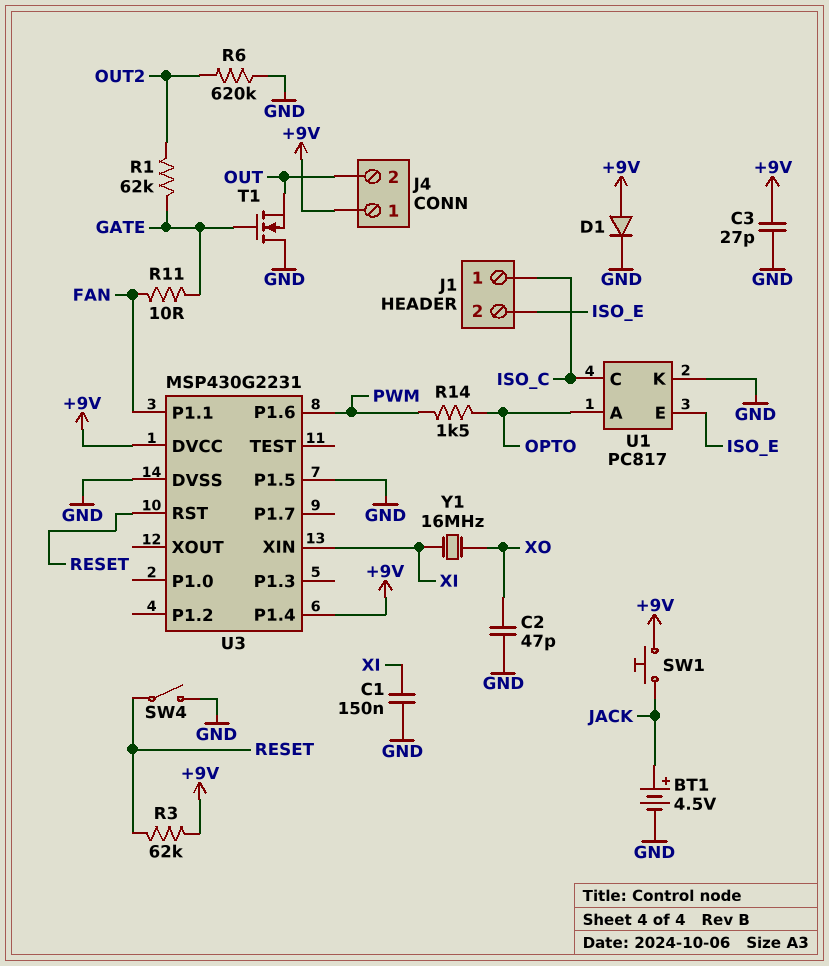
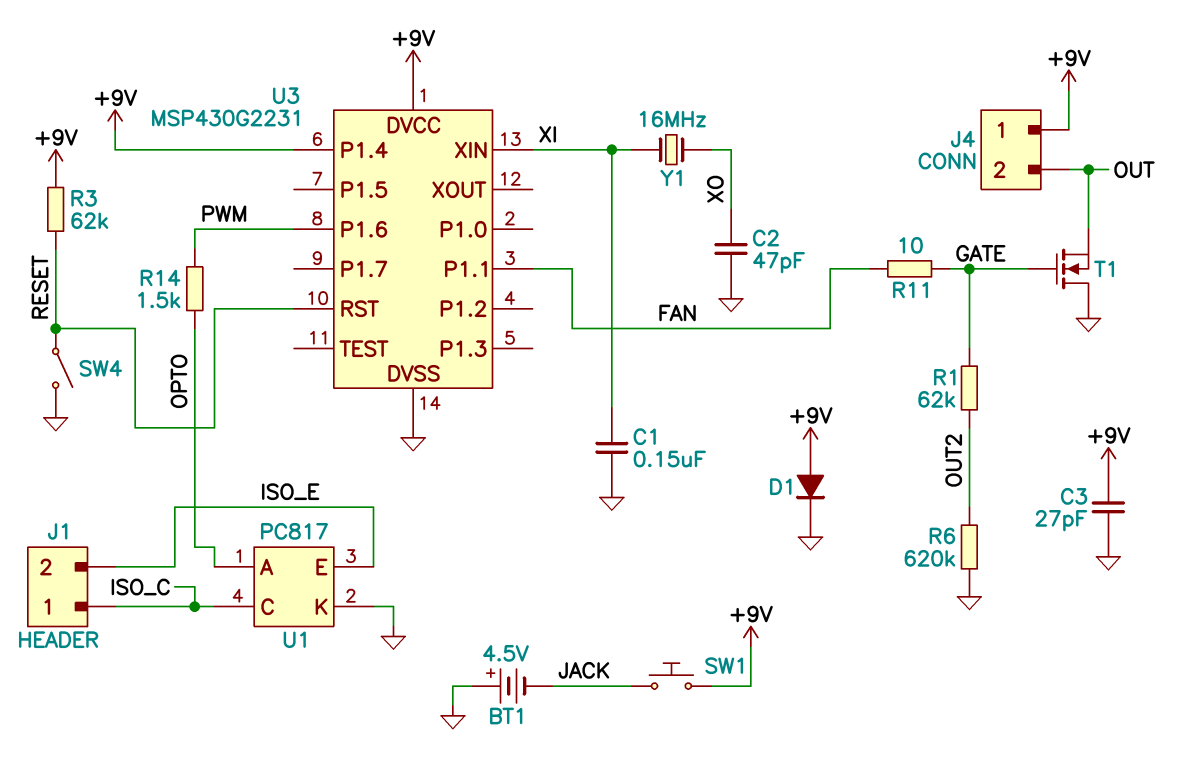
BT1: 4.5V (plus JACK, minus GND) -> 4.5V (plus GND, minus JACK)
U3 pin P1.5: GND -> none

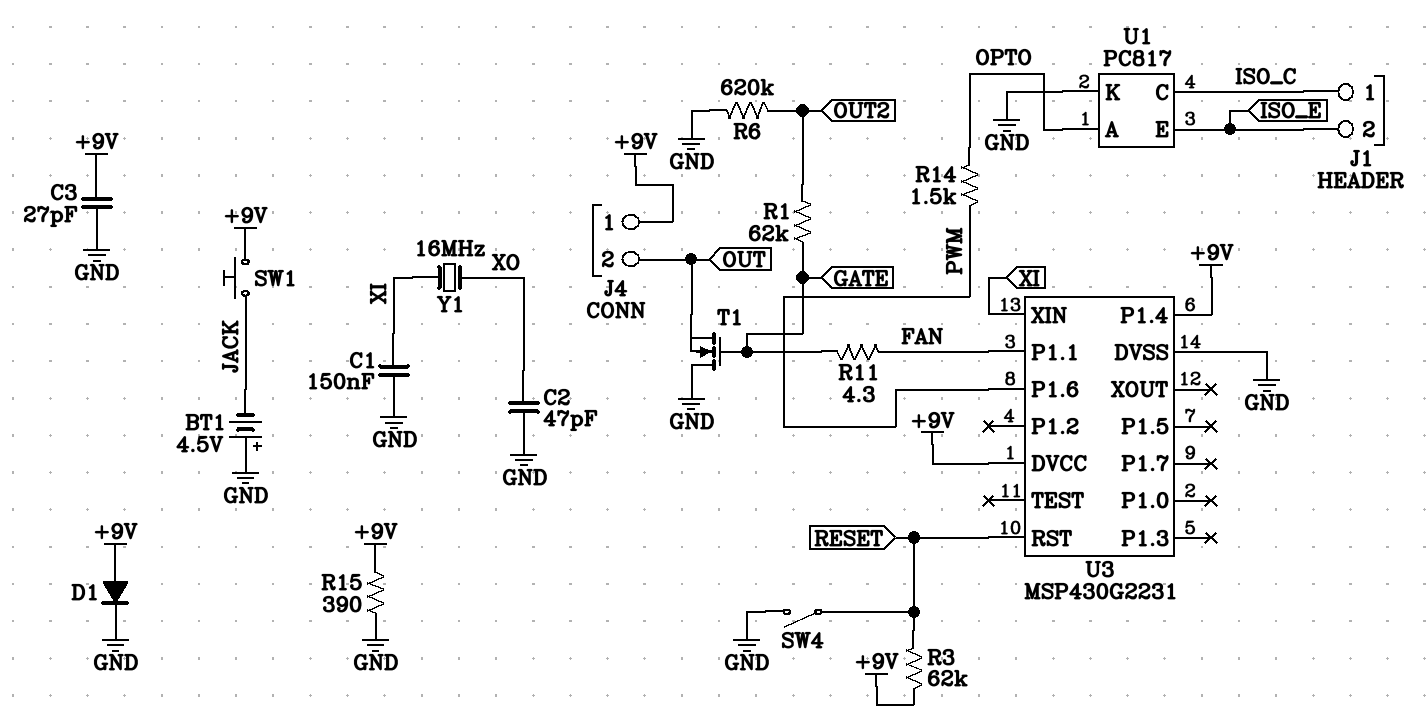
R11: 10 (FAN, GATE) -> 4.3 (FAN, GATE)
R15: none -> 390 (+9V, GND)

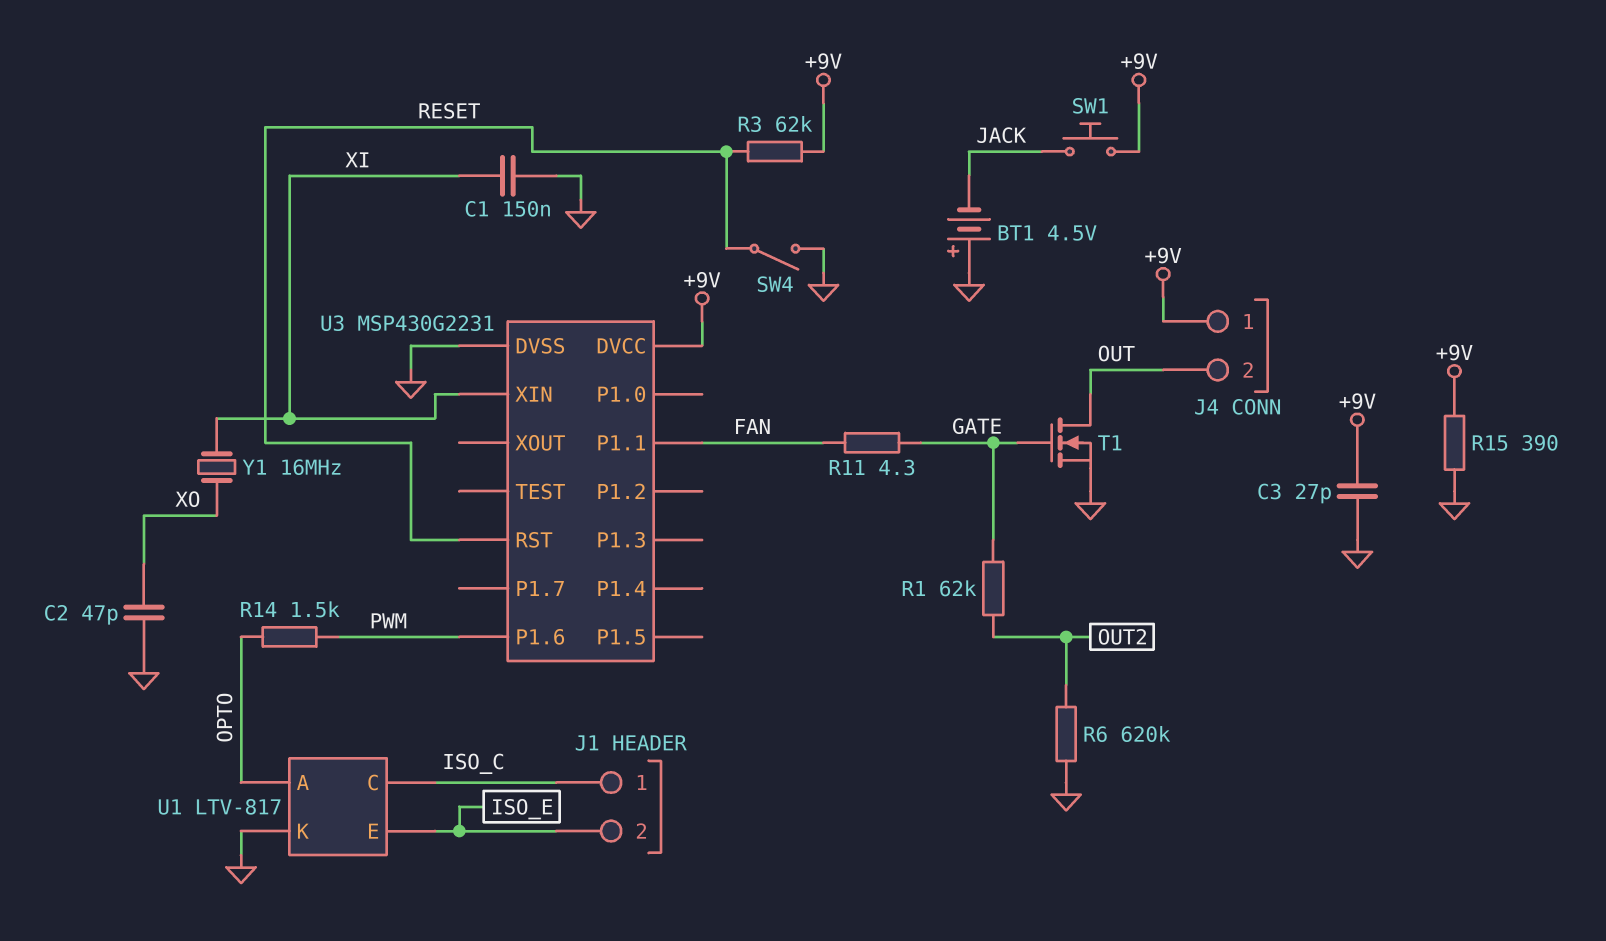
D1: diode (A +9V, K GND) -> none
T1: NMOS (G GATE, D GND, S OUT) -> NMOS (G GATE, D OUT, S GND)
U1: PC817 -> LTV-817
U3 pin P1.4: +9V -> none

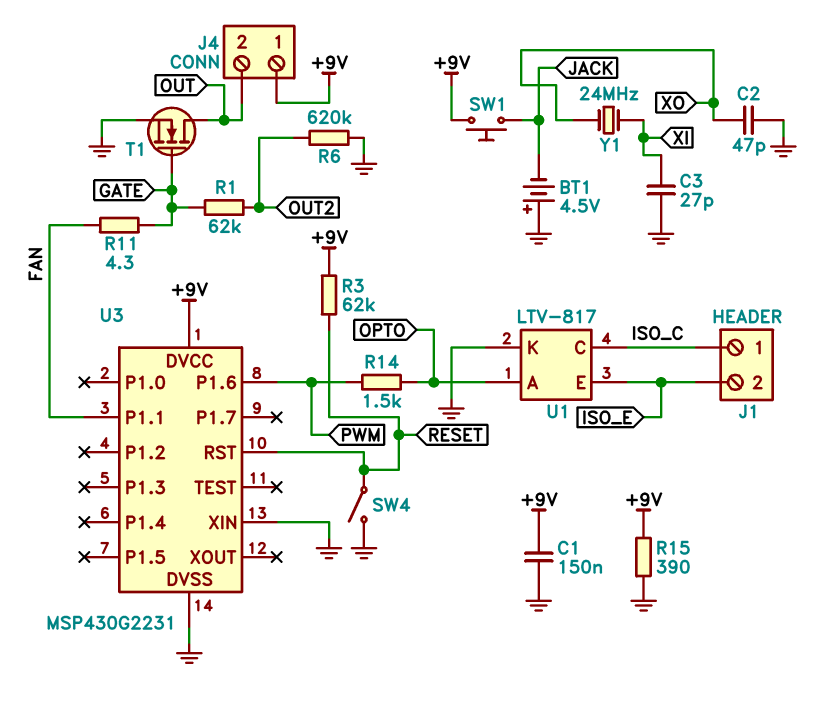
C1: 150nF (GND, XI) -> 150nF (+9V, GND)
C3: 27pF (+9V, GND) -> 27pF (GND, XI)
U3 pin XIN: XI -> GND
Y1: 16MHz (XI, XO) -> 24MHz (XI, XO)

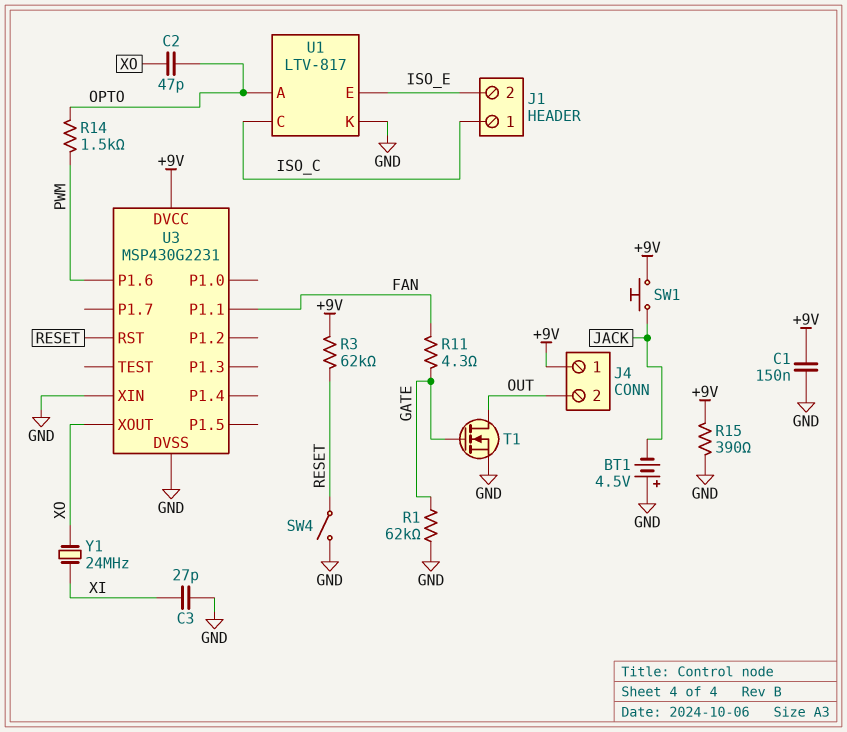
C2: 47pF (GND, XO) -> 47pF (OPTO, XO)
R1: 62k (GATE, OUT2) -> 62k (GATE, GND)
R6: 620k (GND, OUT2) -> none
U3 pin XOUT: none -> XO

